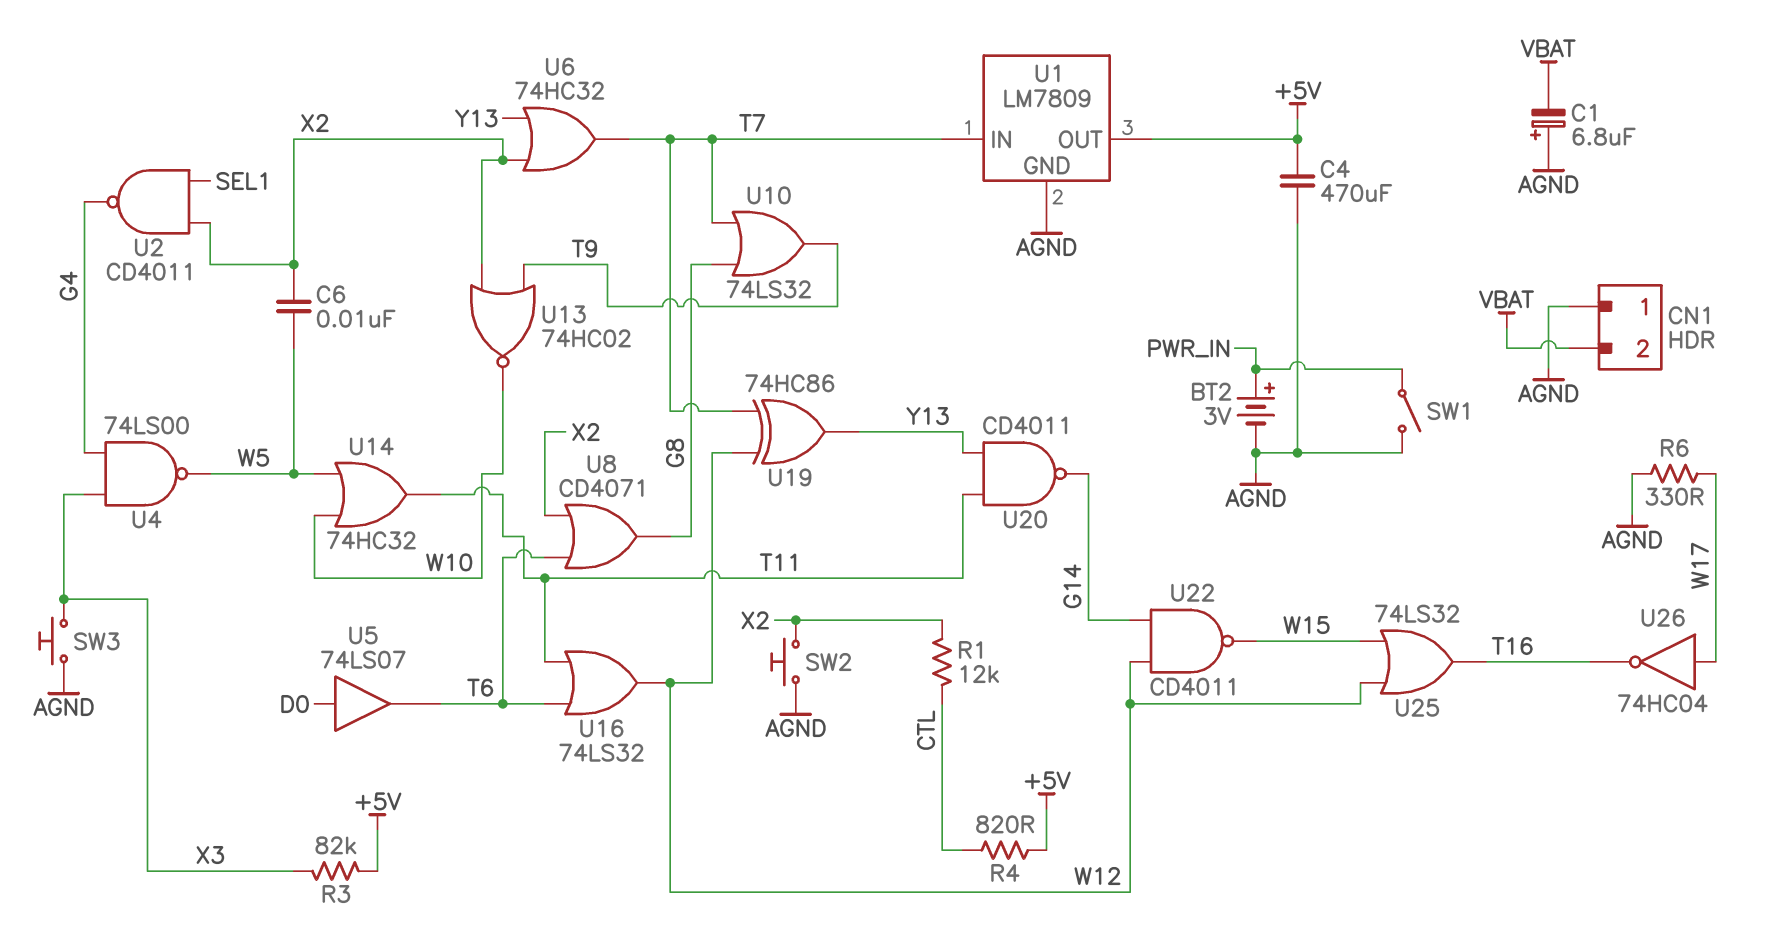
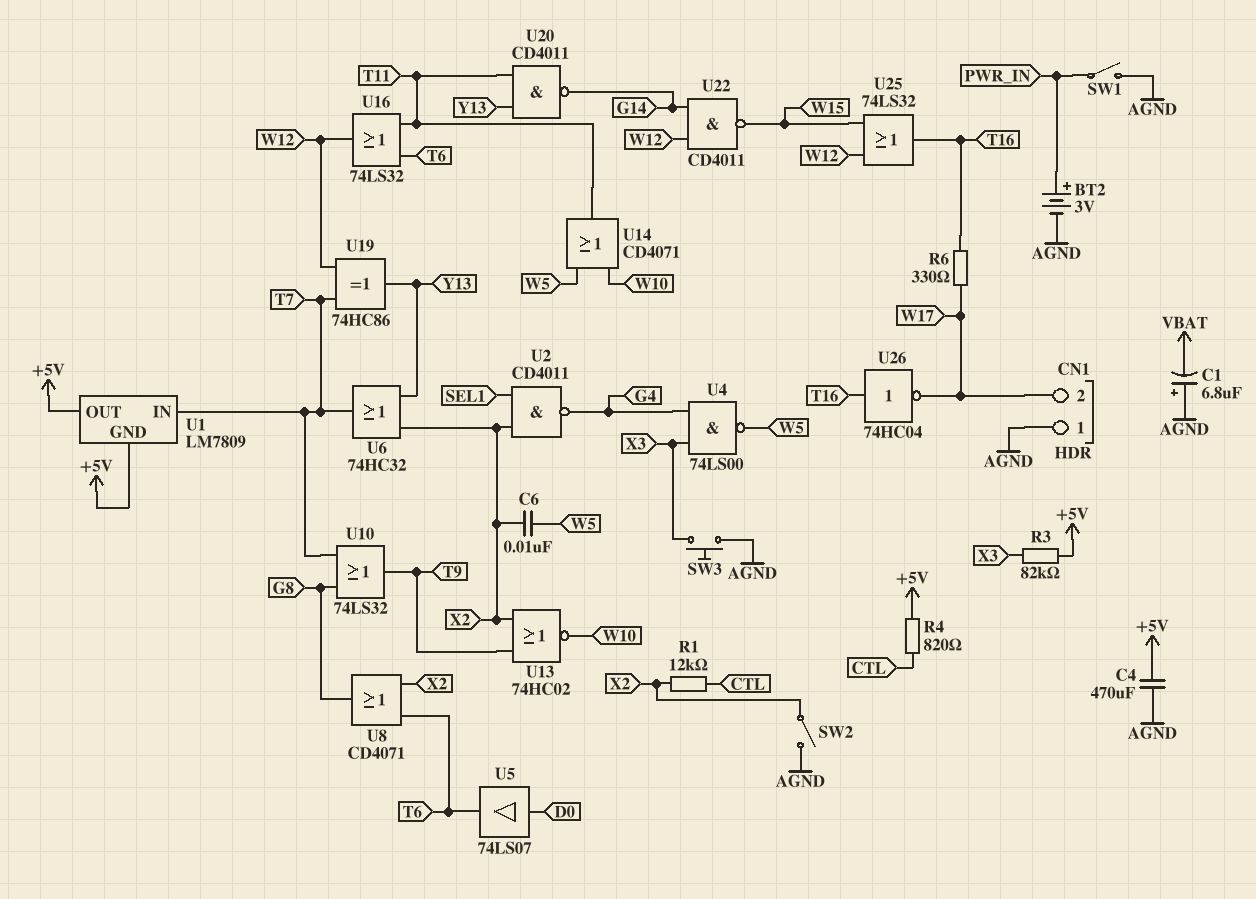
CN1 pin 2: VBAT -> W17
R6: 330 (AGND, W17) -> 330 (T16, W17)
SW2: button (AGND, X2) -> switch (AGND, X2)
U1 pin GND: AGND -> +5V
U14: OR 74HC32 (in W5, in W10, out T11) -> OR CD4071 (in W5, in W10, out T11)
U26: NOT 74HC04 (in W17, out T16) -> NOT 74HC04 (in T16, out W17)

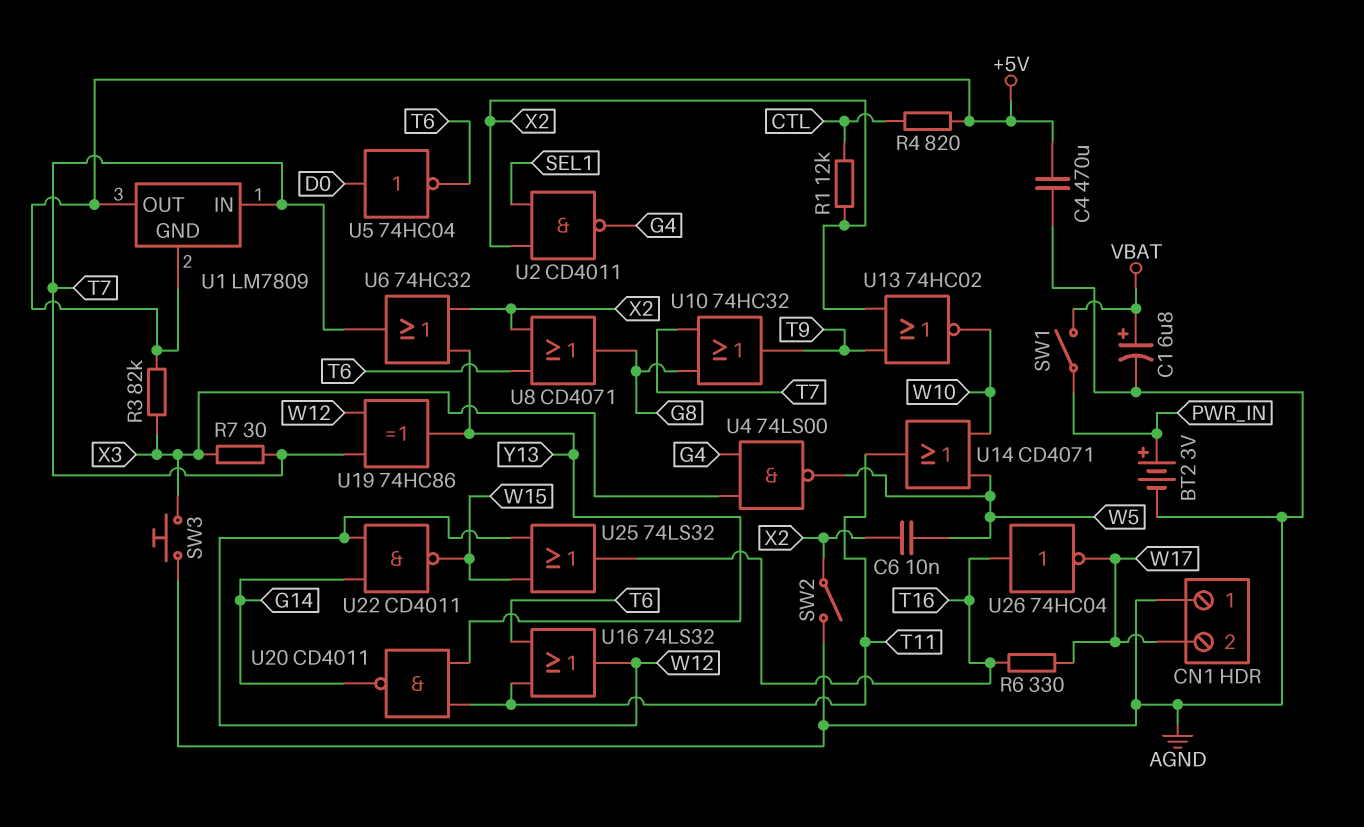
C1: 6.8uF (plus AGND, minus VBAT) -> 6.8uF (plus VBAT, minus AGND)
R7: none -> 30 (T7, X3)
SW1: switch (AGND, PWR_IN) -> switch (PWR_IN, VBAT)
U5: buffer 74LS07 (in D0, out T6) -> NOT 74HC04 (in D0, out T6)
U10: OR 74LS32 (in G8, in T7, out T9) -> OR 74HC32 (in G8, in T7, out T9)

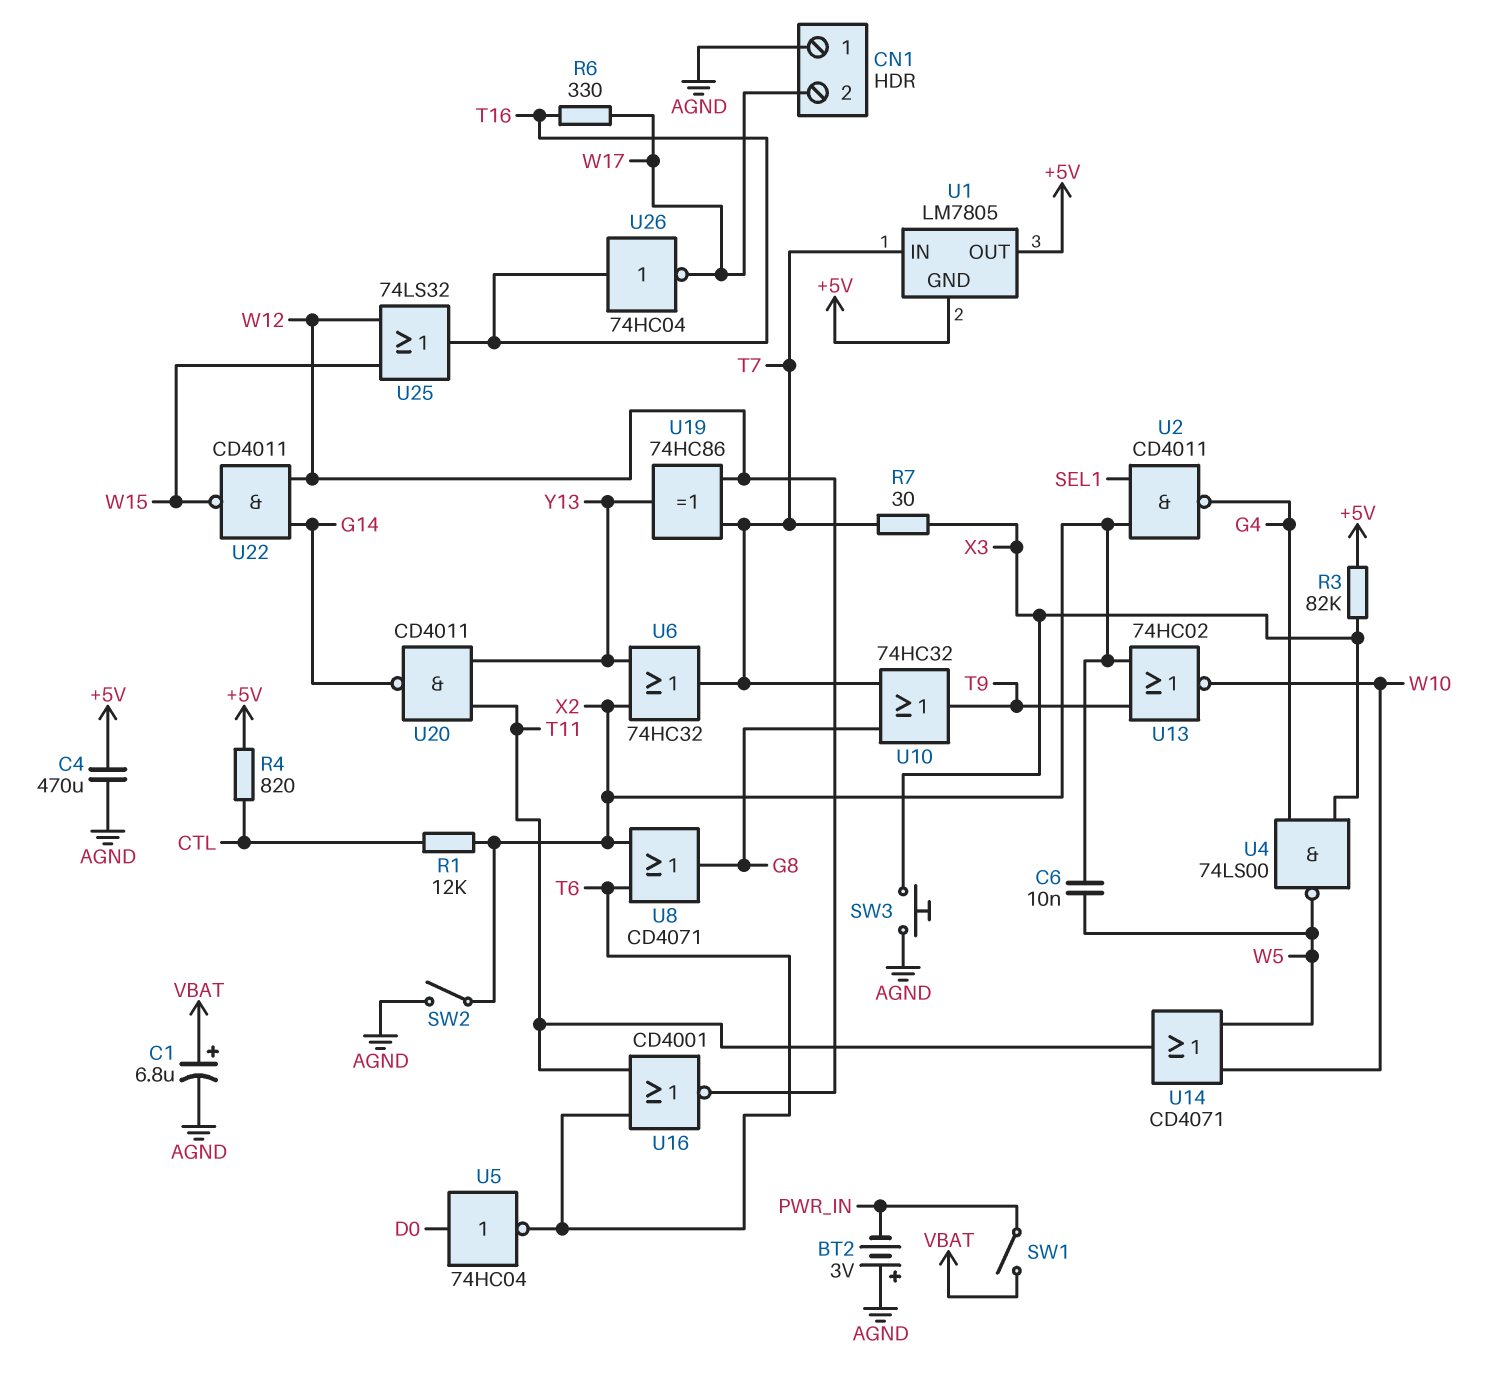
BT2: 3V (plus PWR_IN, minus AGND) -> 3V (plus AGND, minus PWR_IN)
U1: LM7809 -> LM7805
U16: OR 74LS32 (in T6, in T11, out W12) -> NOR CD4001 (in T6, in T11, out W12)

